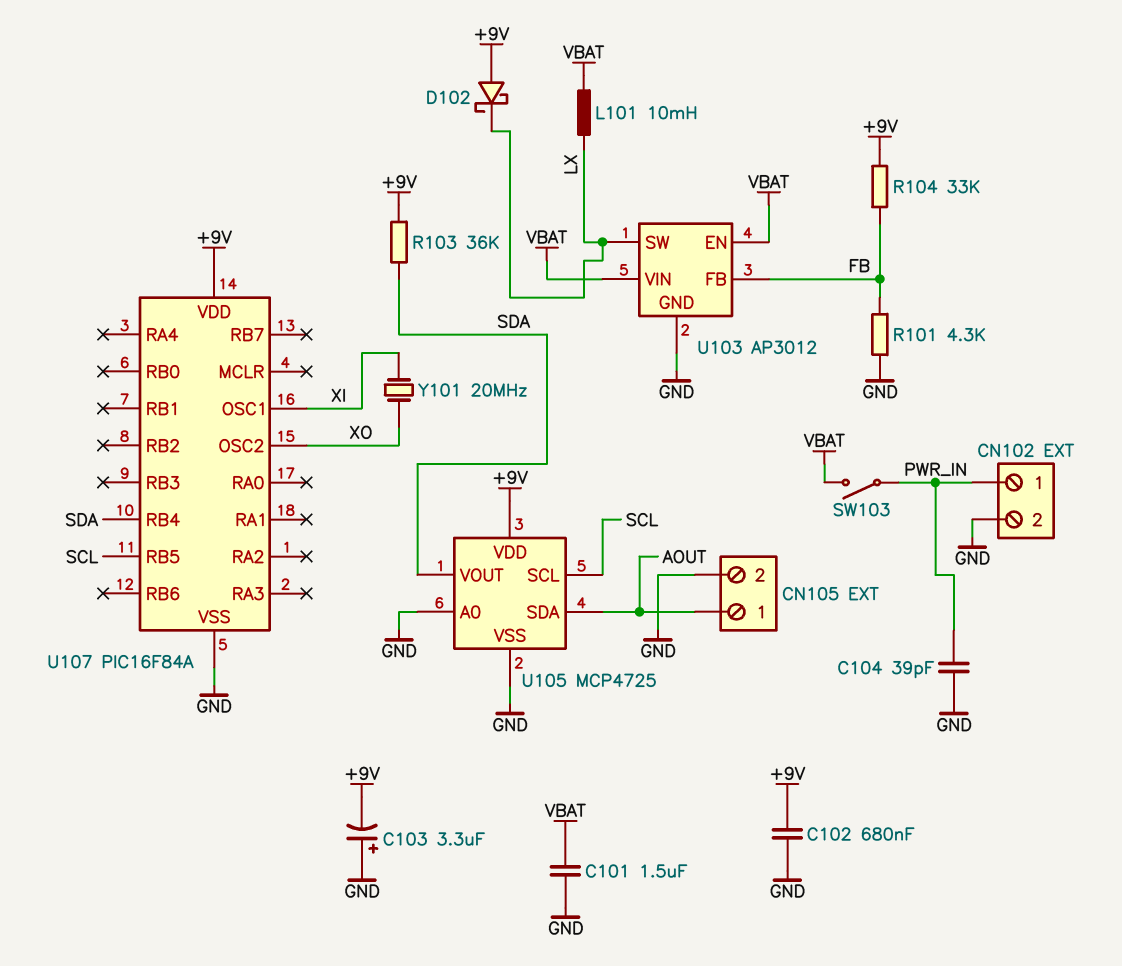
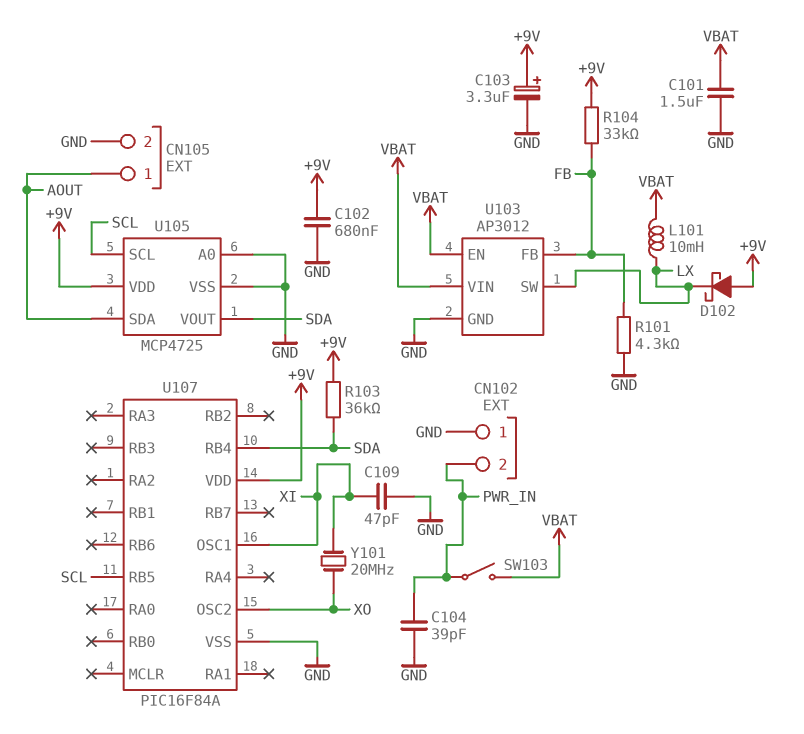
C103: 3.3uF (plus GND, minus +9V) -> 3.3uF (plus +9V, minus GND)
C109: none -> 47pF (GND, XI)
CN102 pin 1: PWR_IN -> GND
CN102 pin 2: GND -> PWR_IN

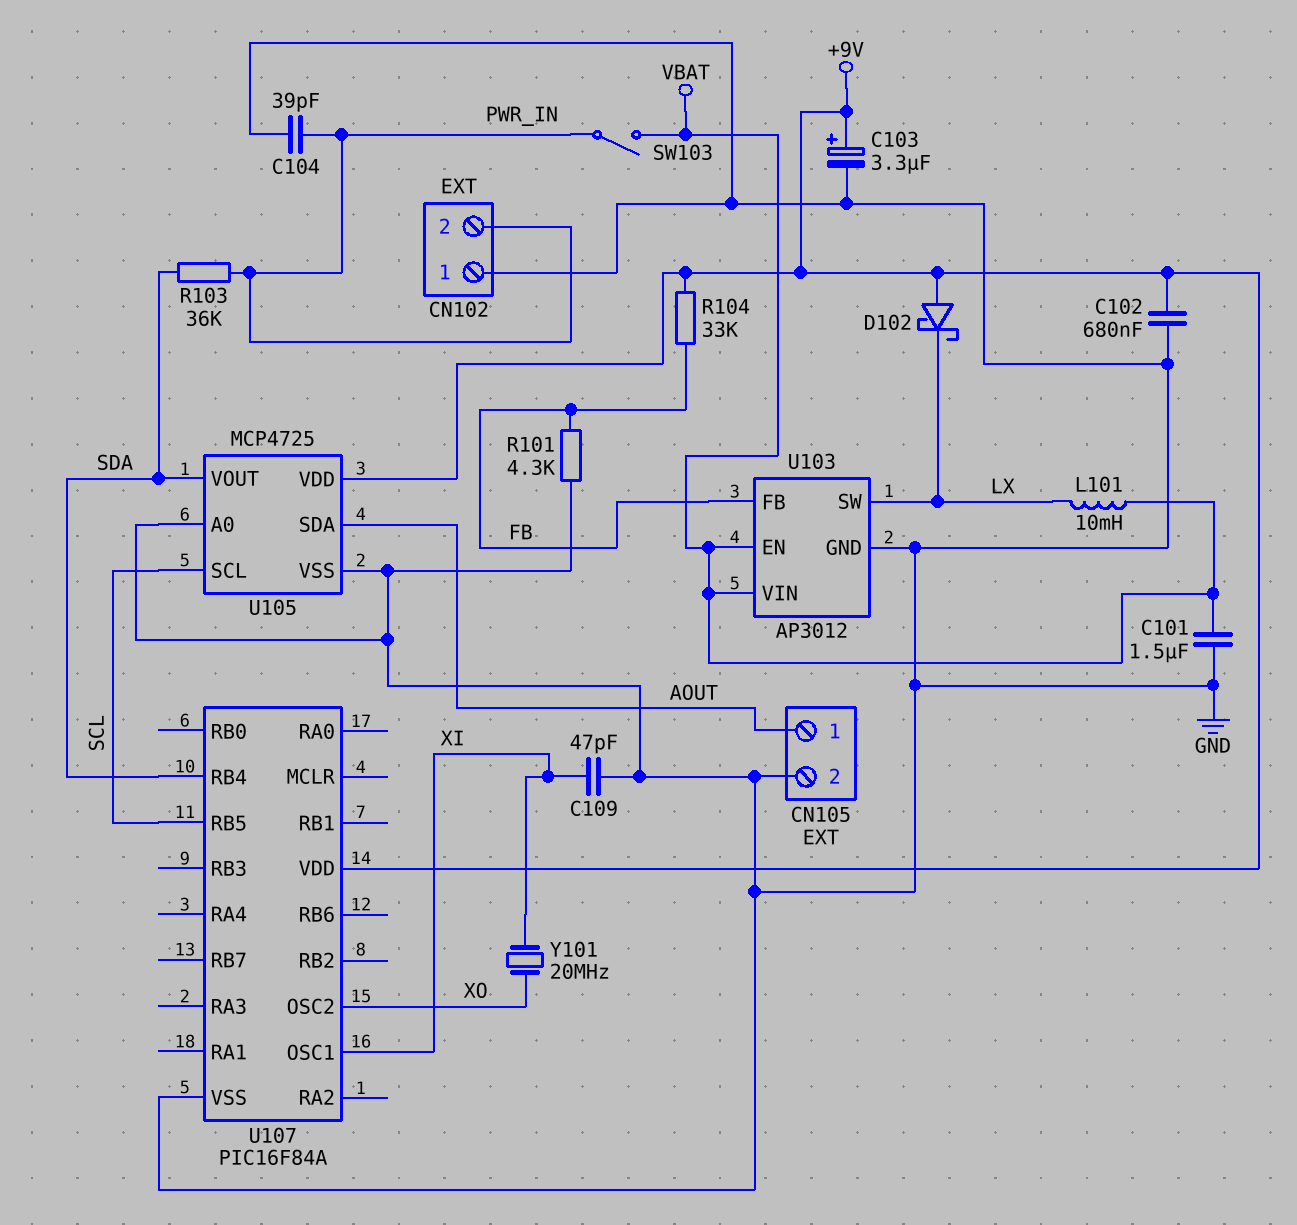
R103: 36k (+9V, SDA) -> 36k (PWR_IN, SDA)

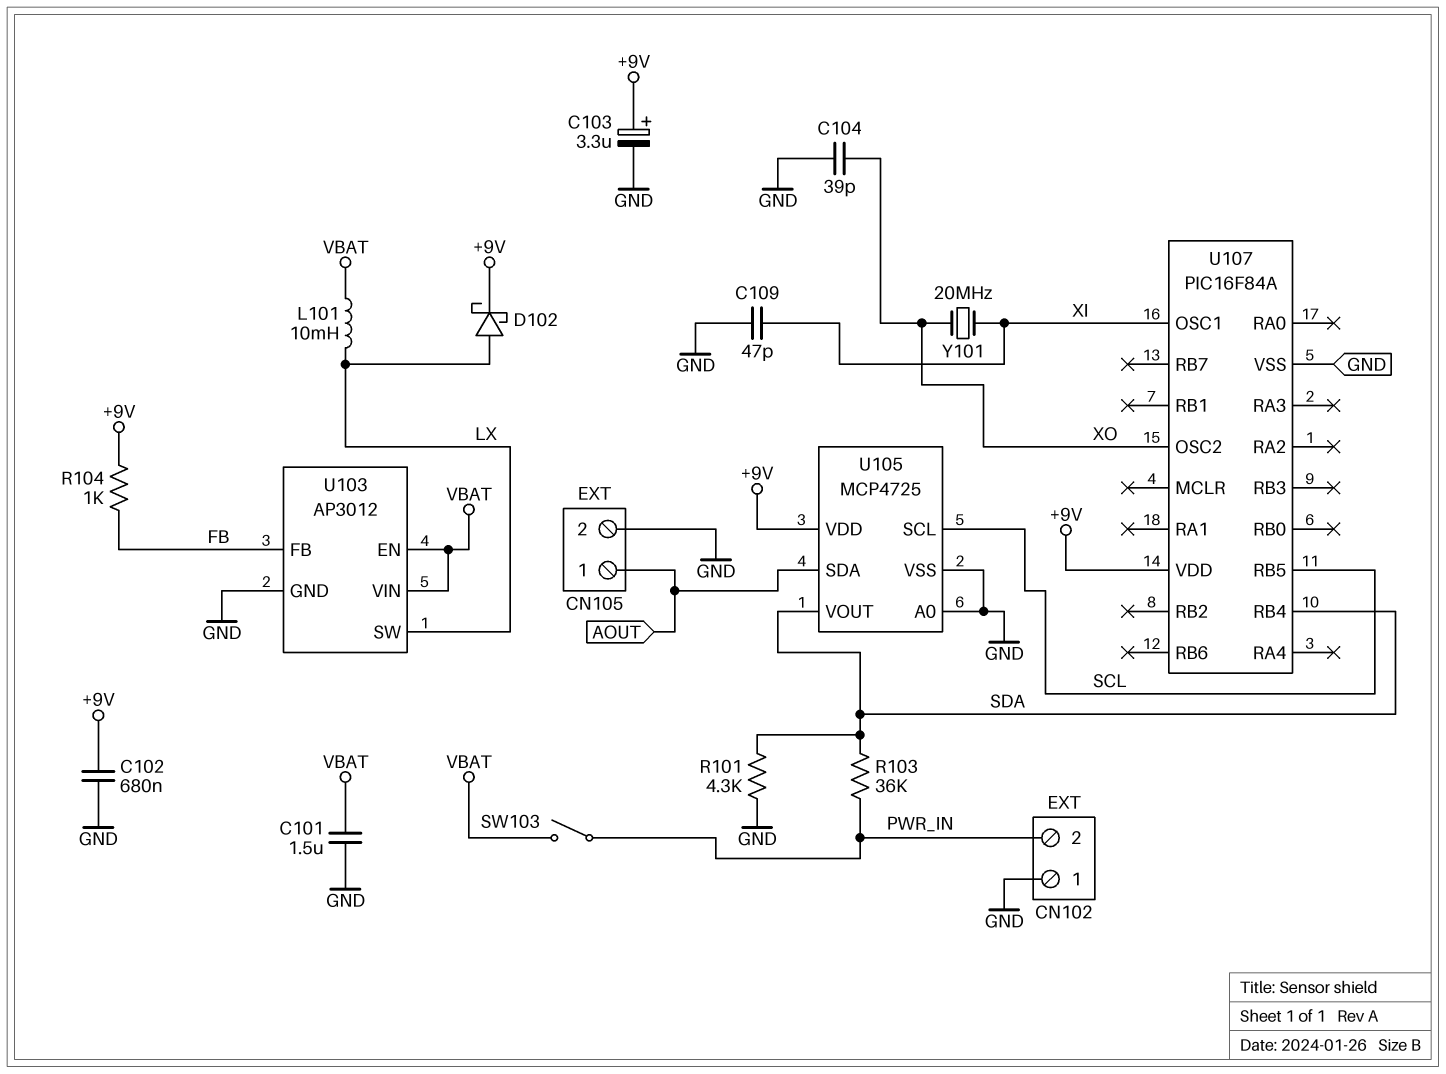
C104: 39pF (GND, PWR_IN) -> 39pF (GND, XO)
D102: schottky (A +9V, K LX) -> schottky (A LX, K +9V)
R101: 4.3k (FB, GND) -> 4.3k (GND, SDA)
R104: 33k (+9V, FB) -> 1k (+9V, FB)

